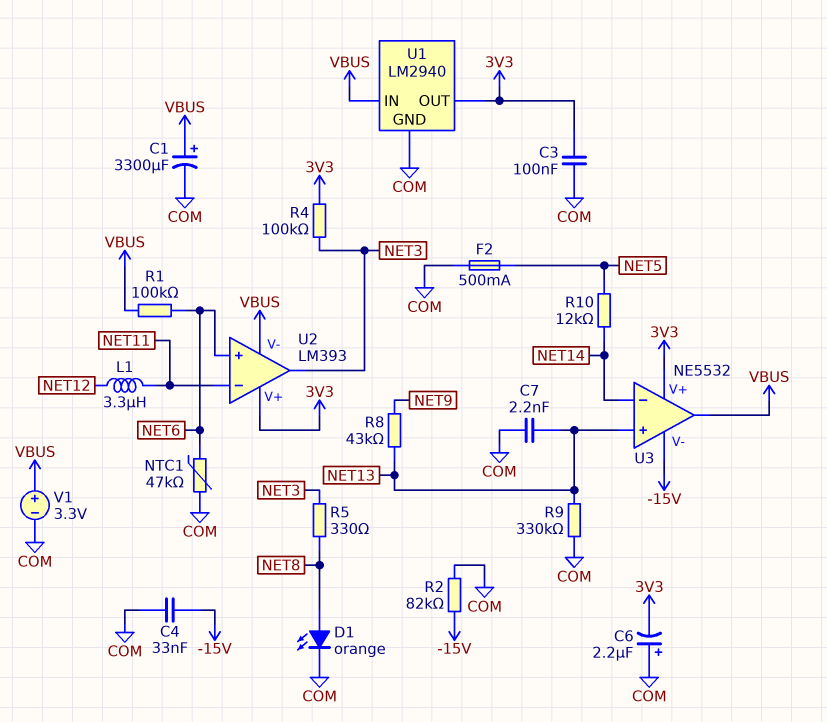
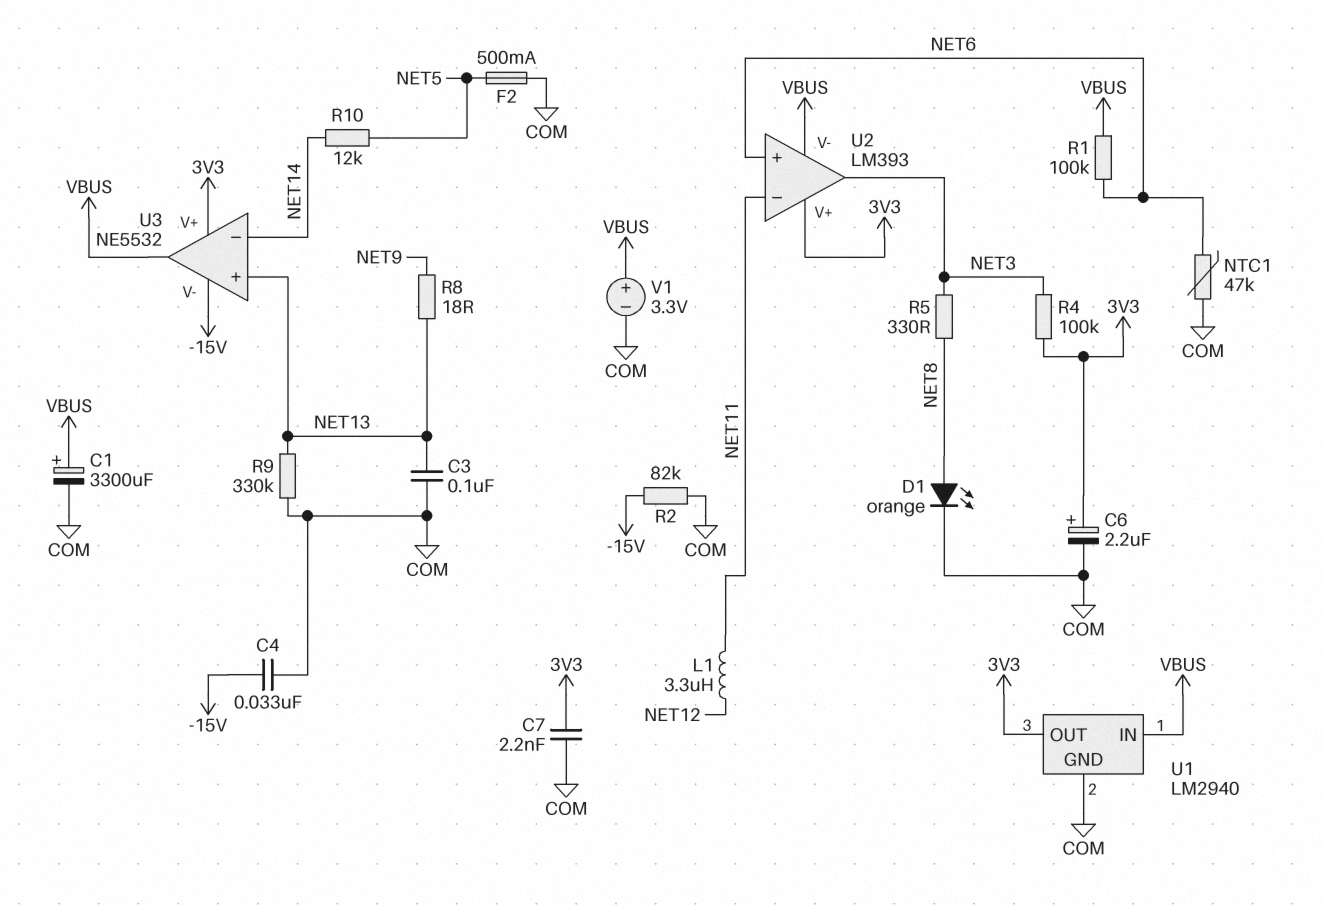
C3: 100nF (3V3, COM) -> 100nF (COM, NET13)
C6: 2.2uF (plus COM, minus 3V3) -> 2.2uF (plus 3V3, minus COM)
C7: 2.2nF (COM, NET13) -> 2.2nF (3V3, COM)
R8: 43k (NET9, NET13) -> 18 (NET9, NET13)

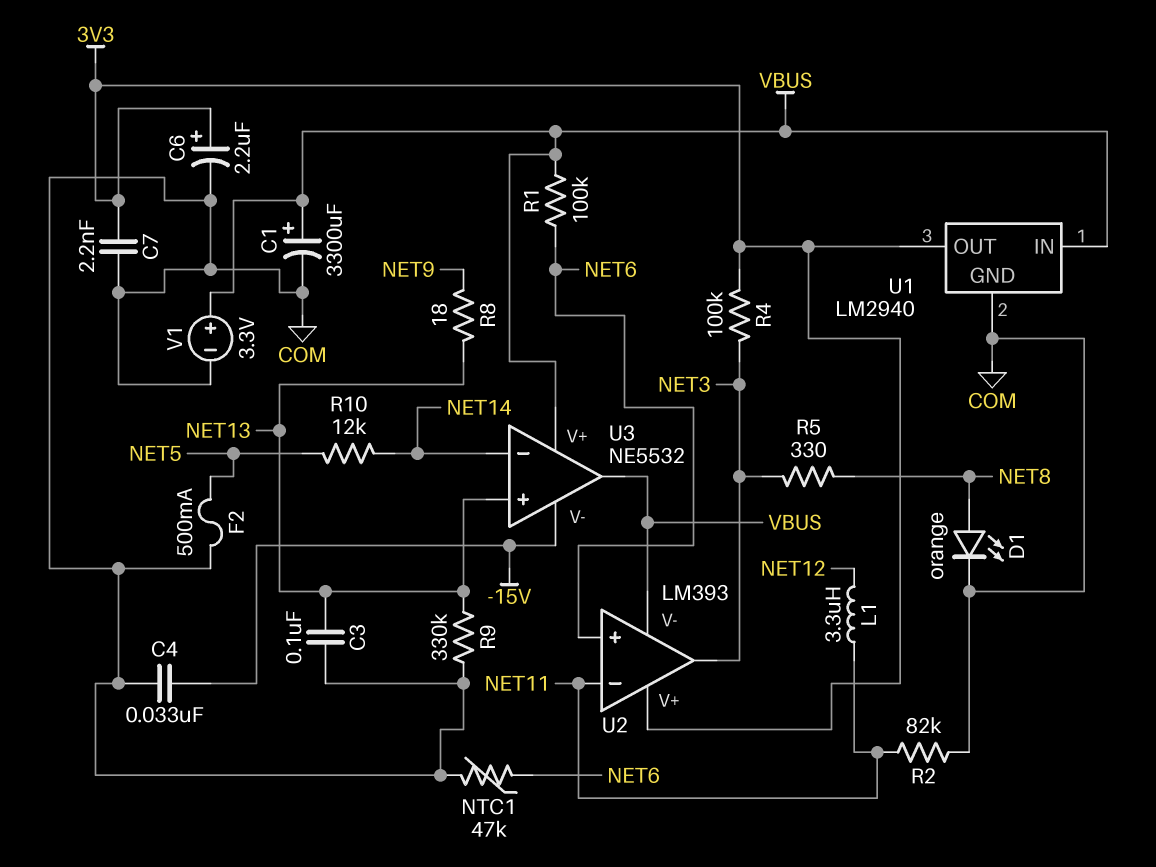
R2: 82k (-15V, COM) -> 82k (COM, NET11)
U3 pin V+: 3V3 -> VBUS

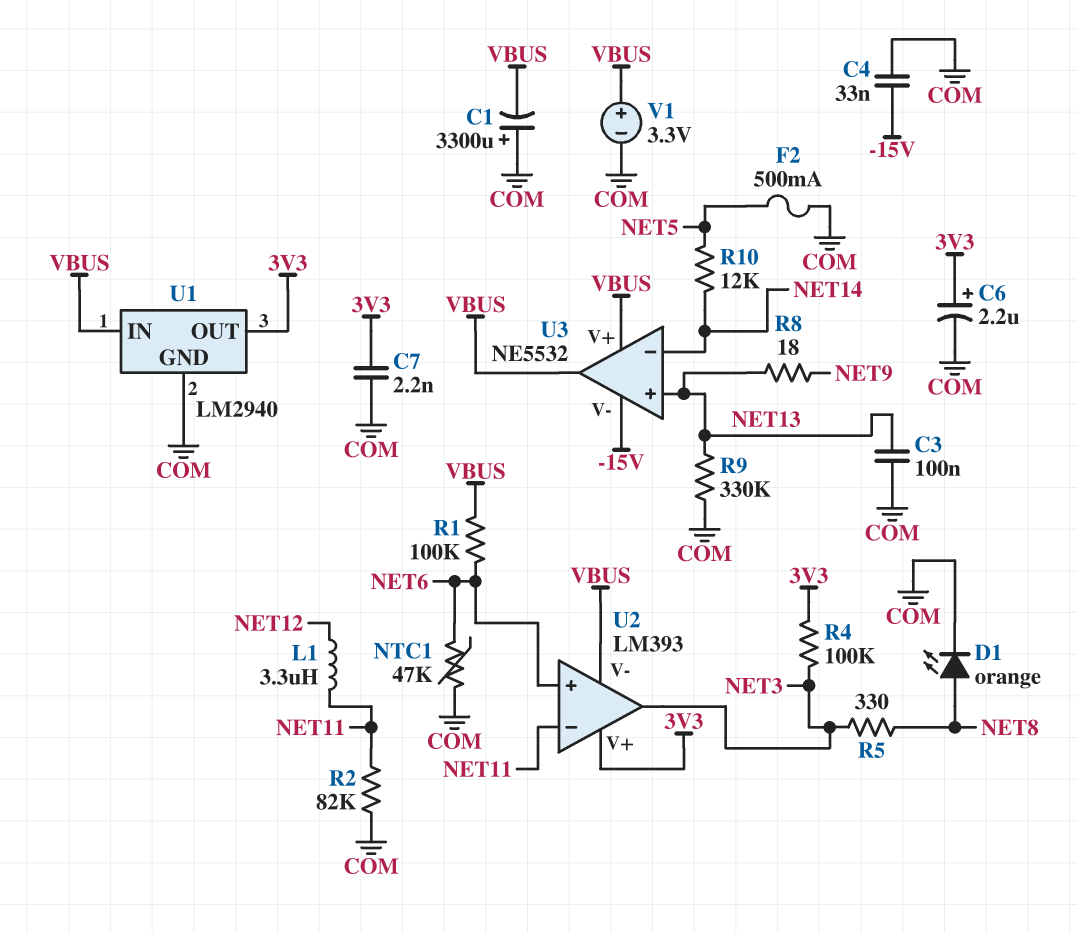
C1: 3300uF (plus VBUS, minus COM) -> 3300uF (plus COM, minus VBUS)

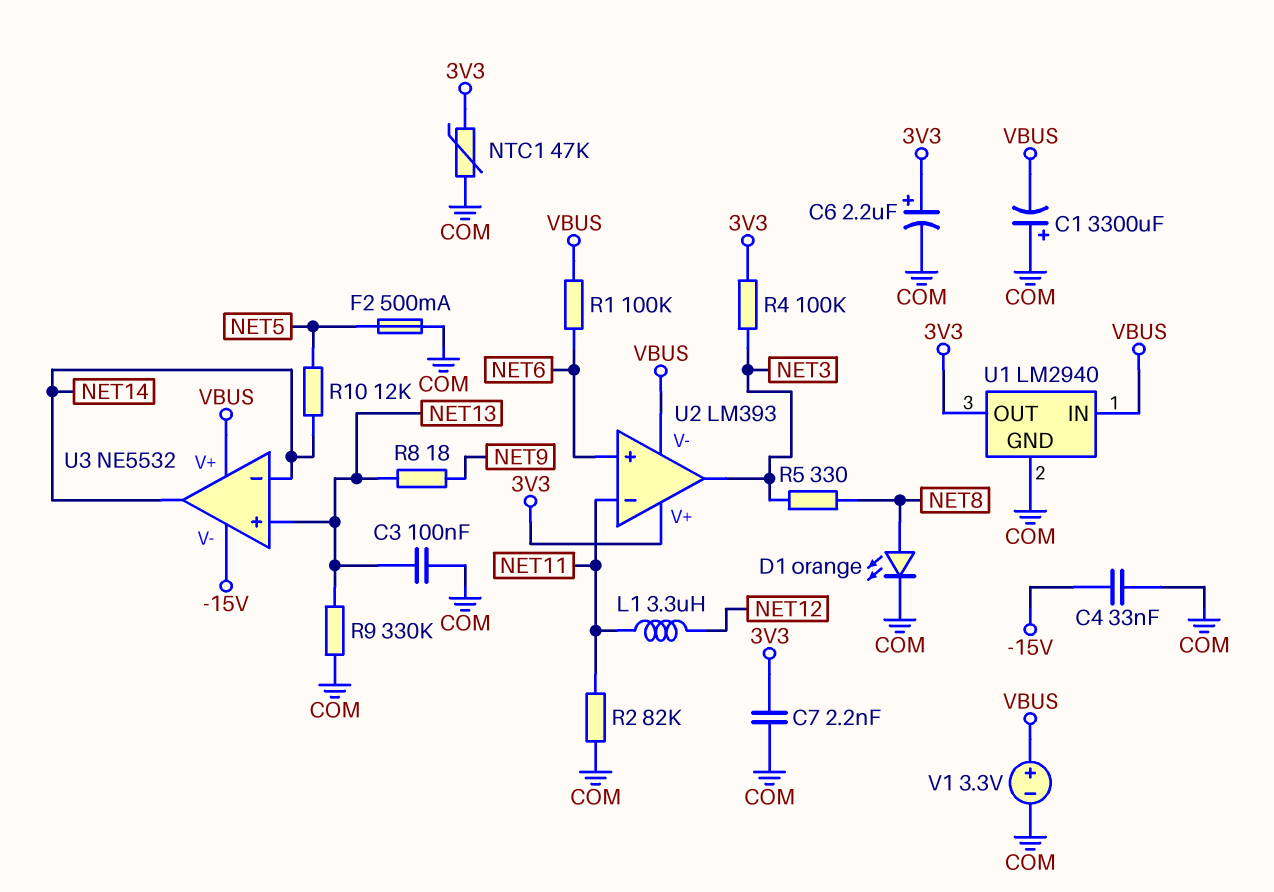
NTC1: 47k (COM, NET6) -> 47k (3V3, COM)
U3 pin out: VBUS -> NET14

